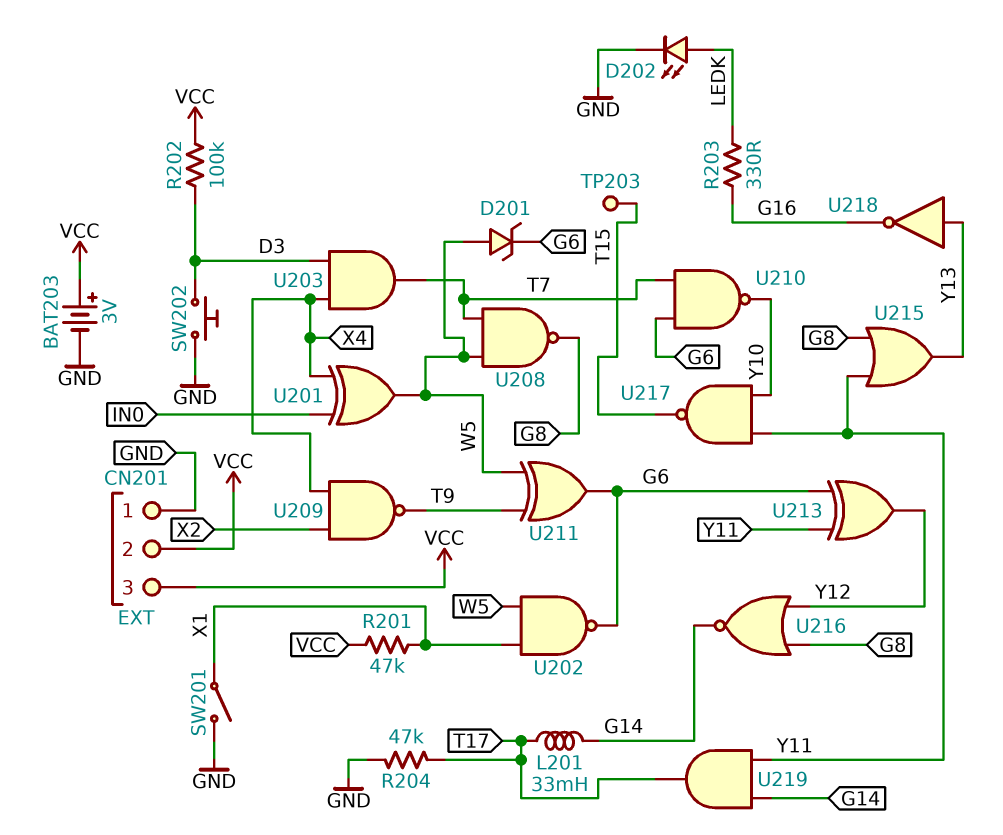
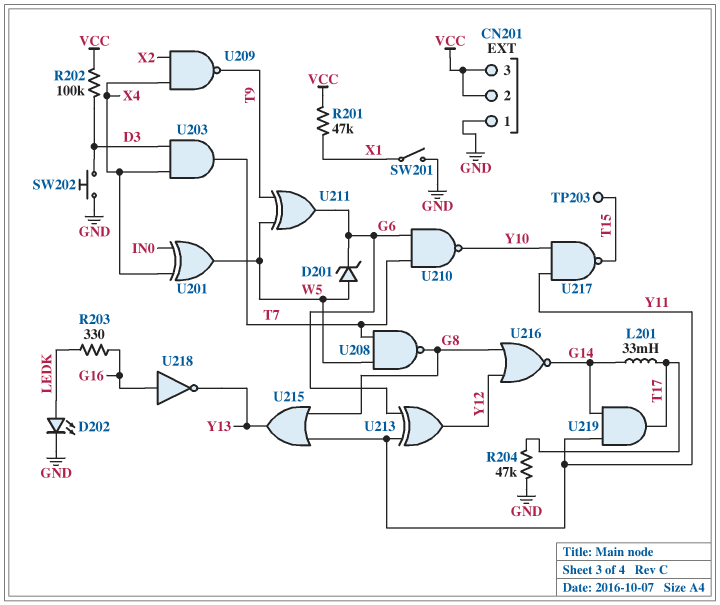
BAT203: 3V (plus VCC, minus GND) -> none
U202: NAND (in W5, in X1, out G6) -> none
U218: NOT (in Y13, out G16) -> NOT (in G16, out Y13)

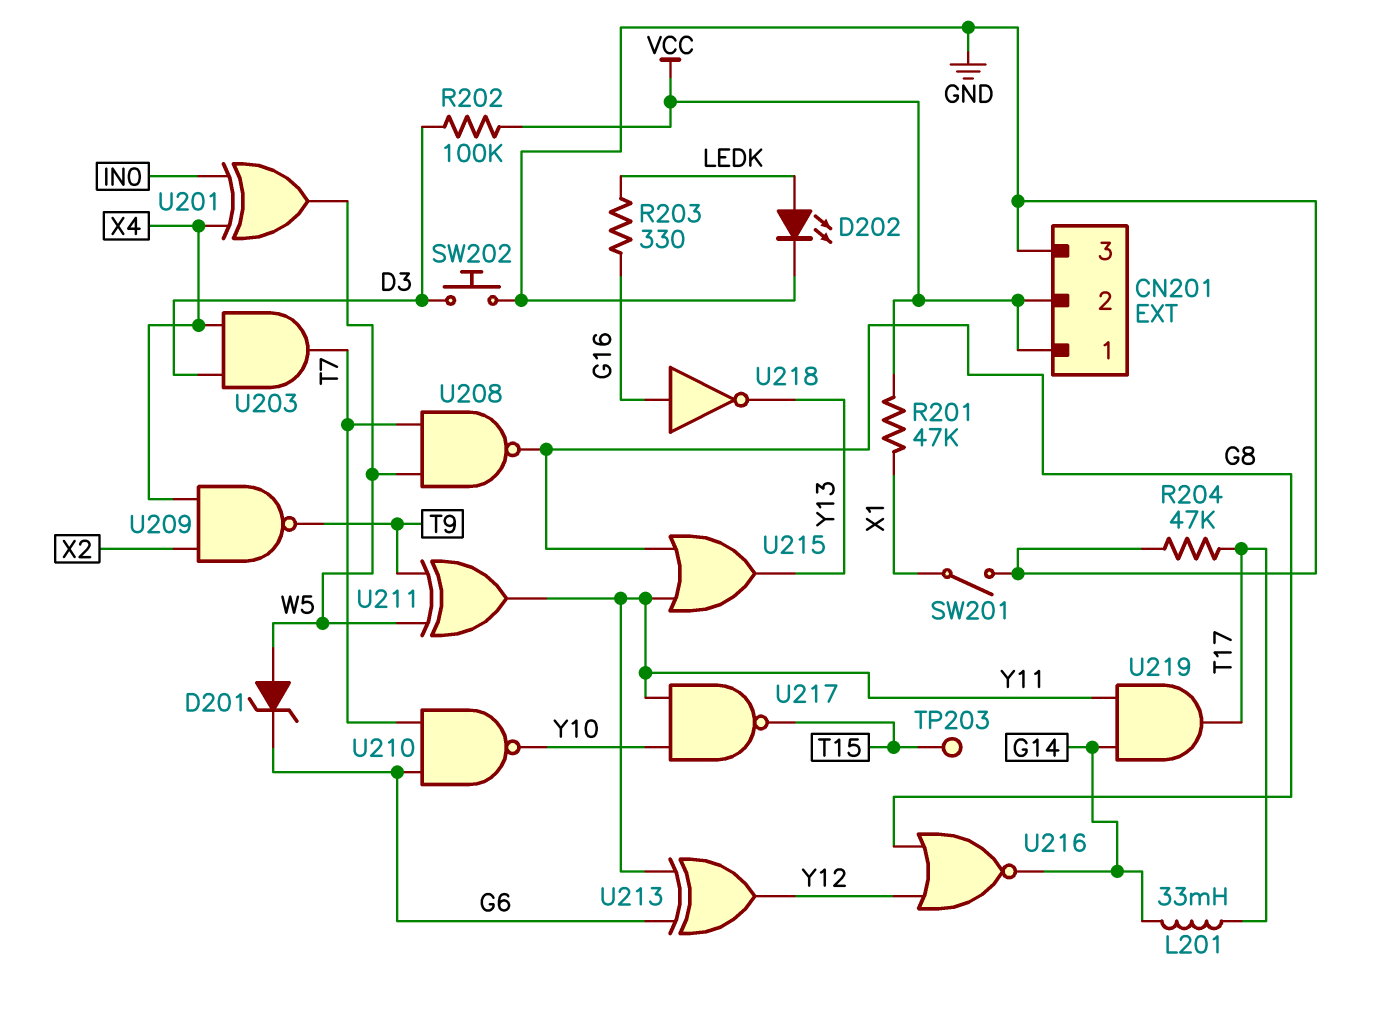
CN201 pin 1: GND -> VCC
CN201 pin 3: VCC -> GND
U211: XOR (in T9, in W5, out G6) -> XOR (in T9, in W5, out Y11)

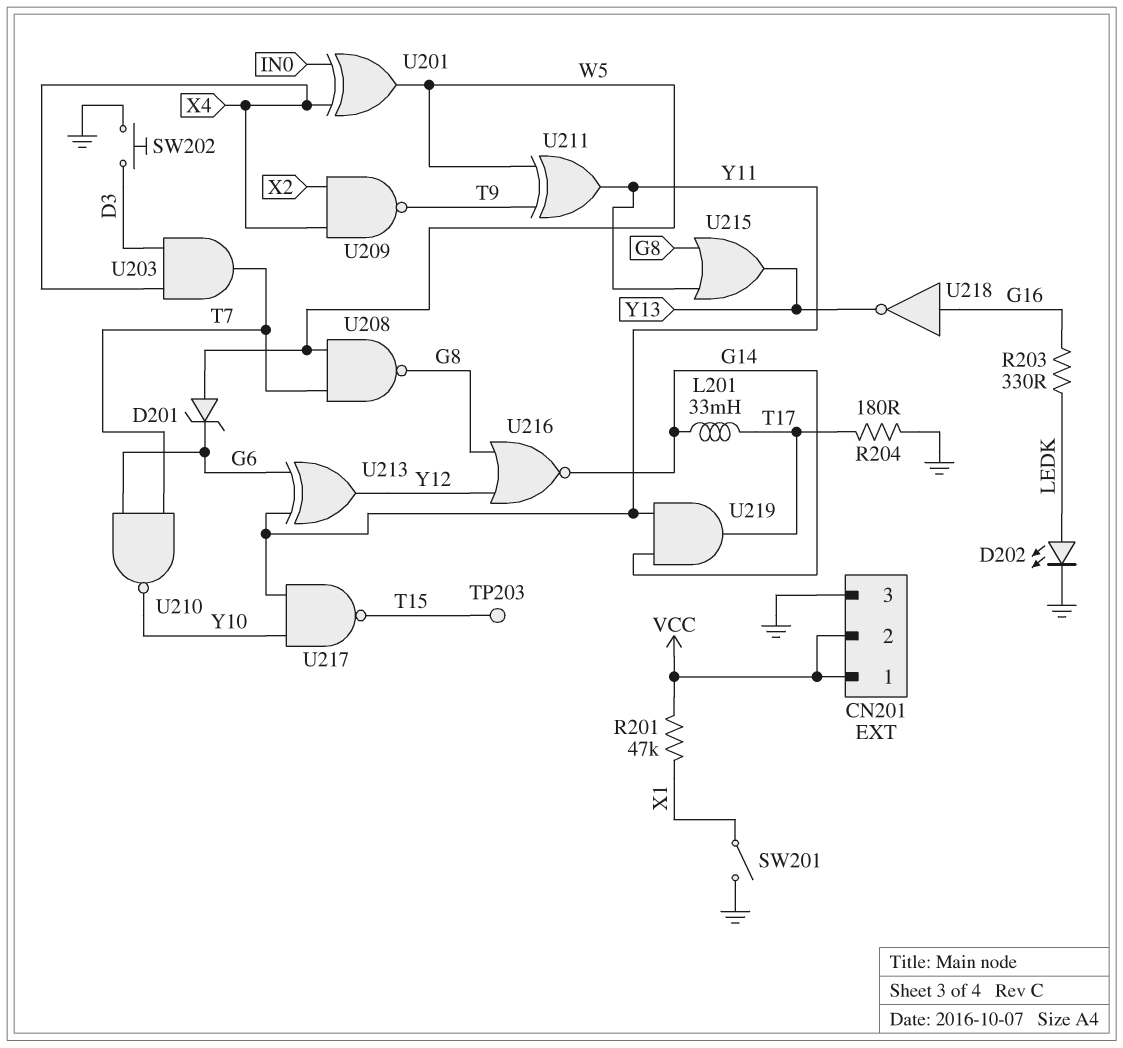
R202: 100k (D3, VCC) -> none
R204: 47k (GND, T17) -> 180 (GND, T17)

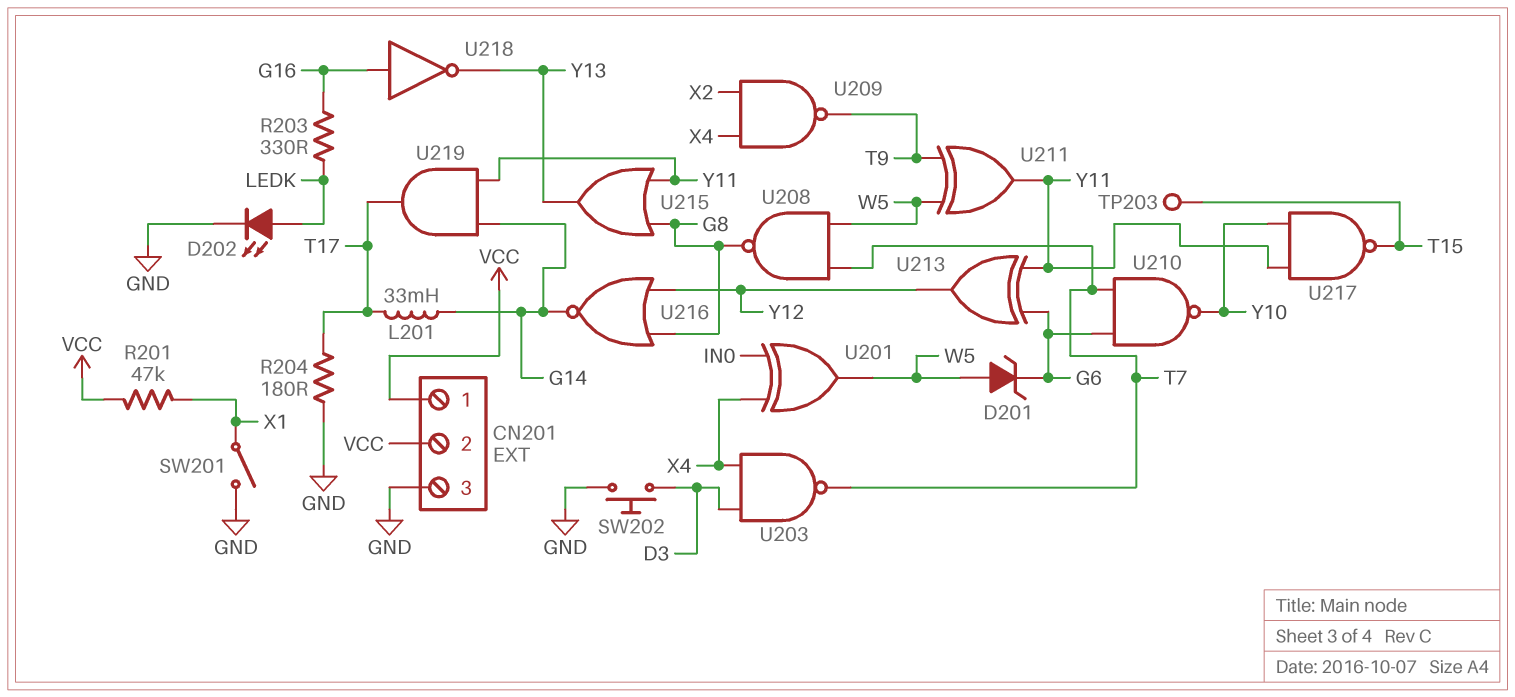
U203: AND (in D3, in X4, out T7) -> NAND (in D3, in X4, out T7)

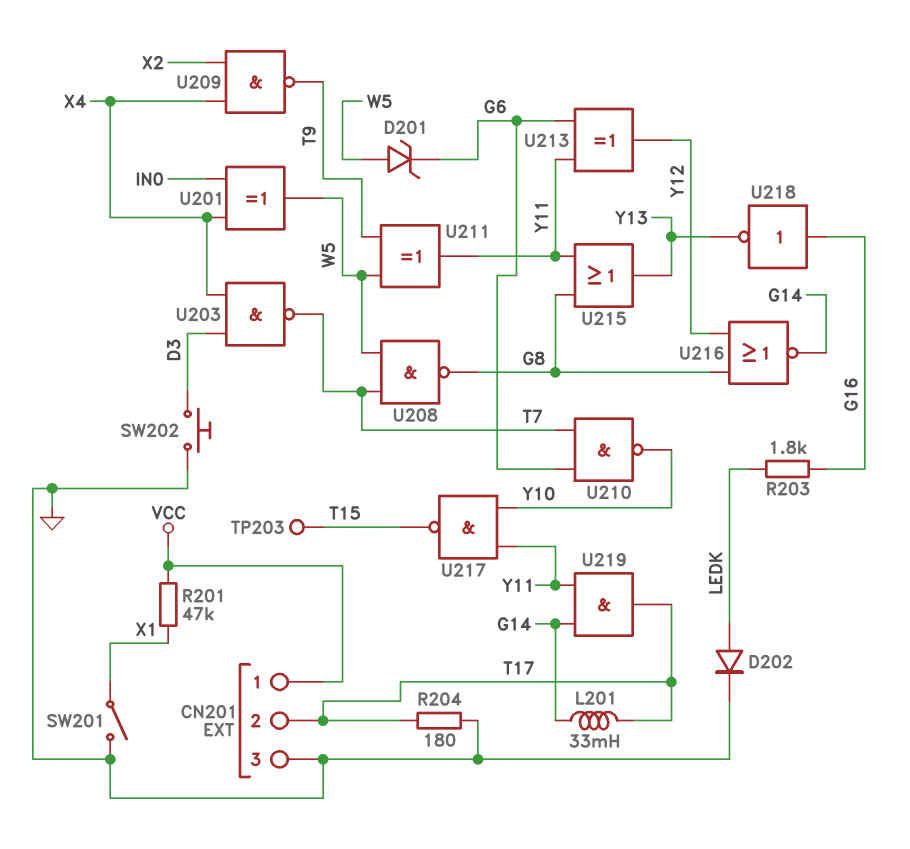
CN201 pin 2: VCC -> T17
D202: LED (A LEDK, K GND) -> diode (A LEDK, K GND)
R203: 330 (G16, LEDK) -> 1.8k (G16, LEDK)

